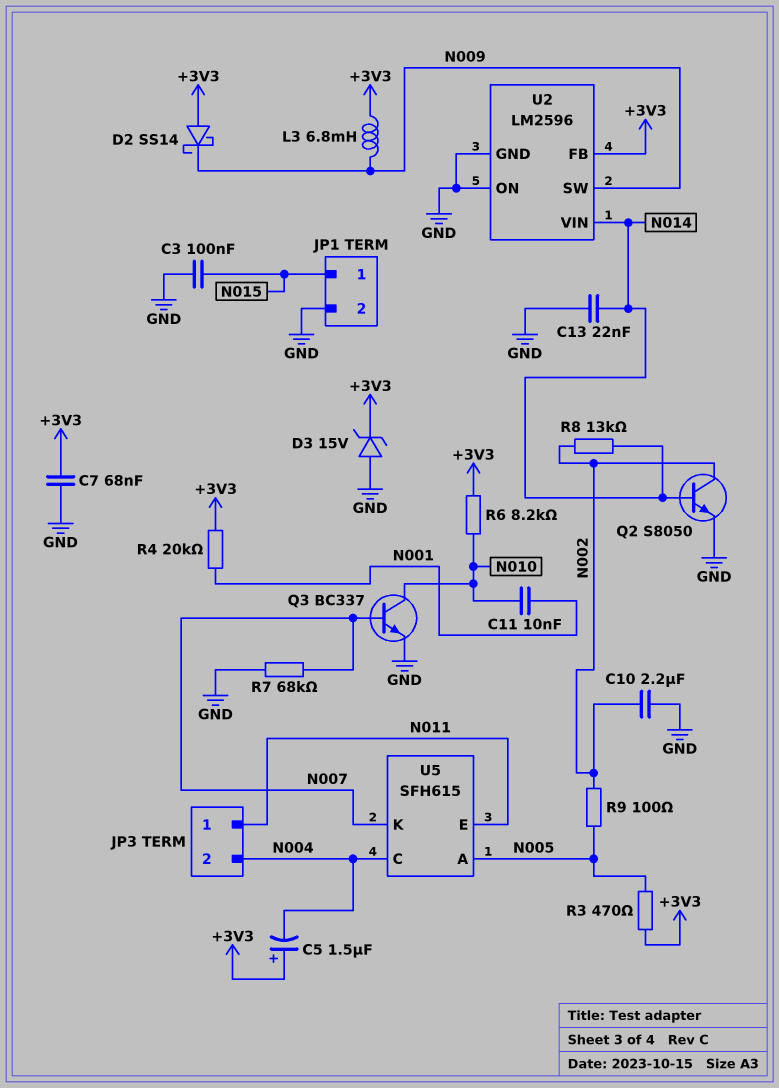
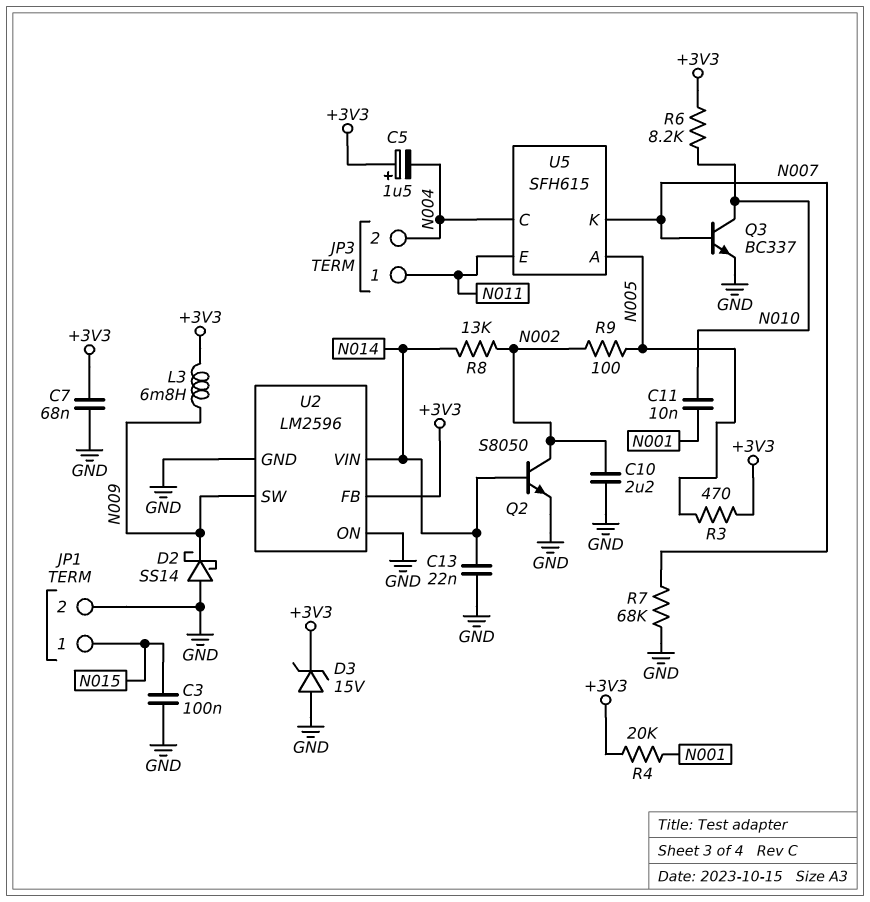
D2: schottky SS14 (A +3V3, K N009) -> schottky SS14 (A GND, K N009)

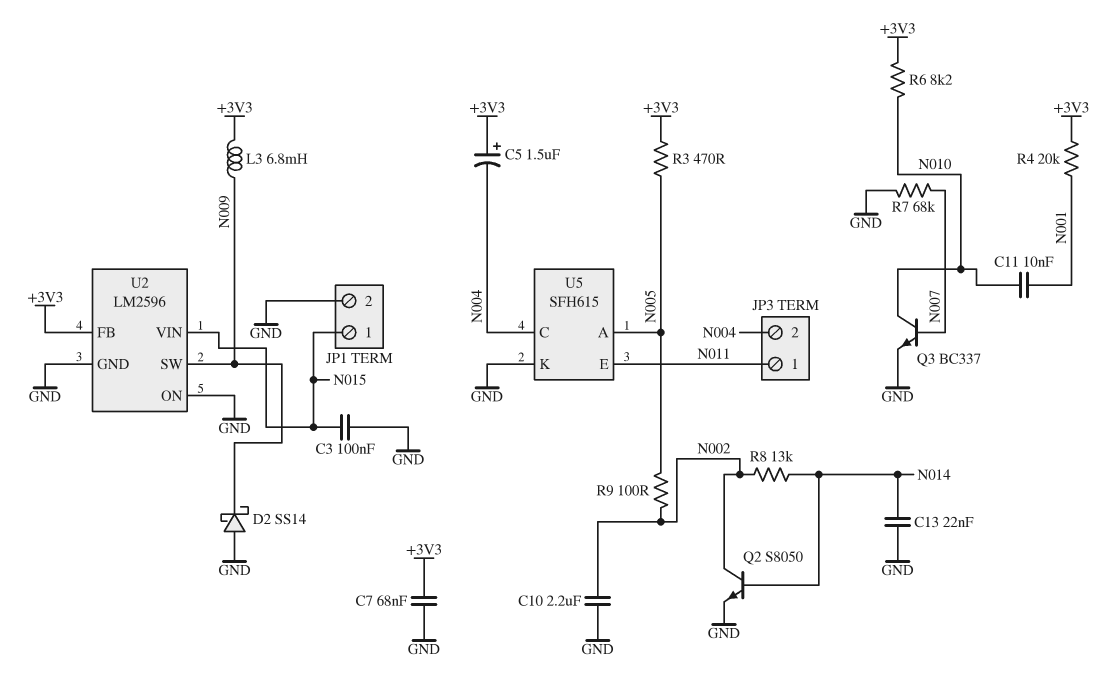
D3: zener 15V (A GND, K +3V3) -> none
U2 pin VIN: N014 -> N015
U5 pin K: N007 -> GND

